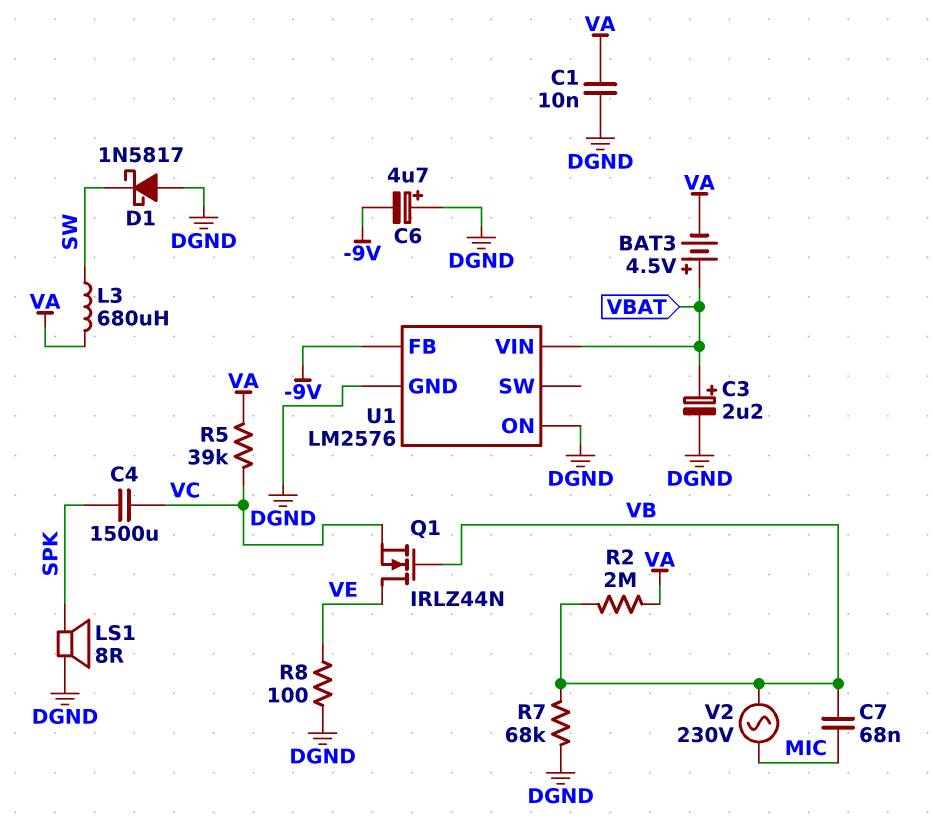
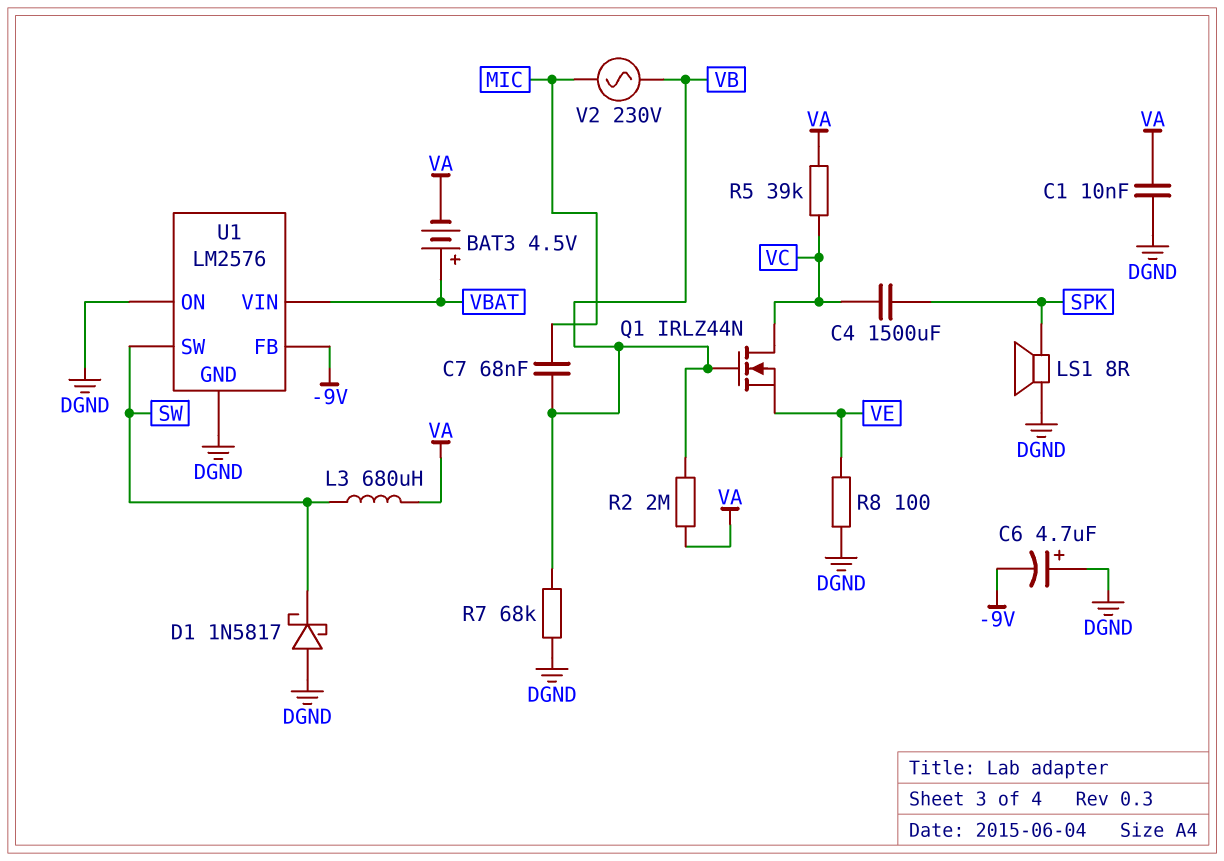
C3: 2.2uF (plus VBAT, minus DGND) -> none
Q1: NMOS IRLZ44N (G VB, D VE, S VC) -> NMOS IRLZ44N (G VB, D VC, S VE)
U1 pin SW: none -> SW

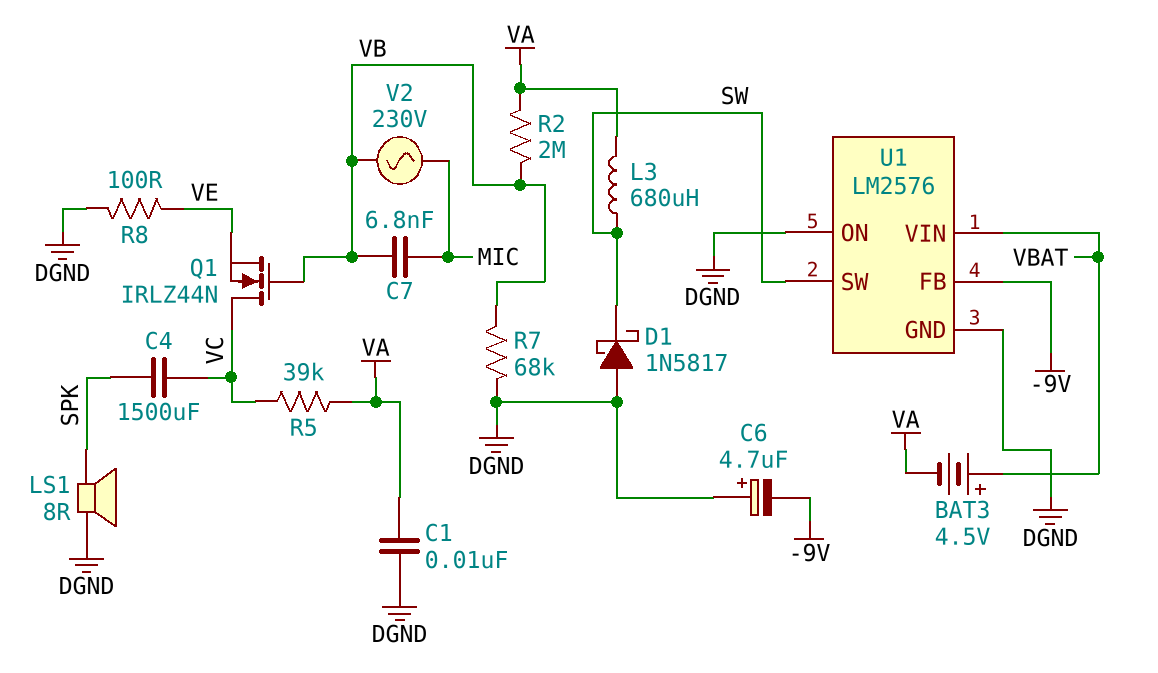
C7: 68nF (MIC, VB) -> 6.8nF (MIC, VB)

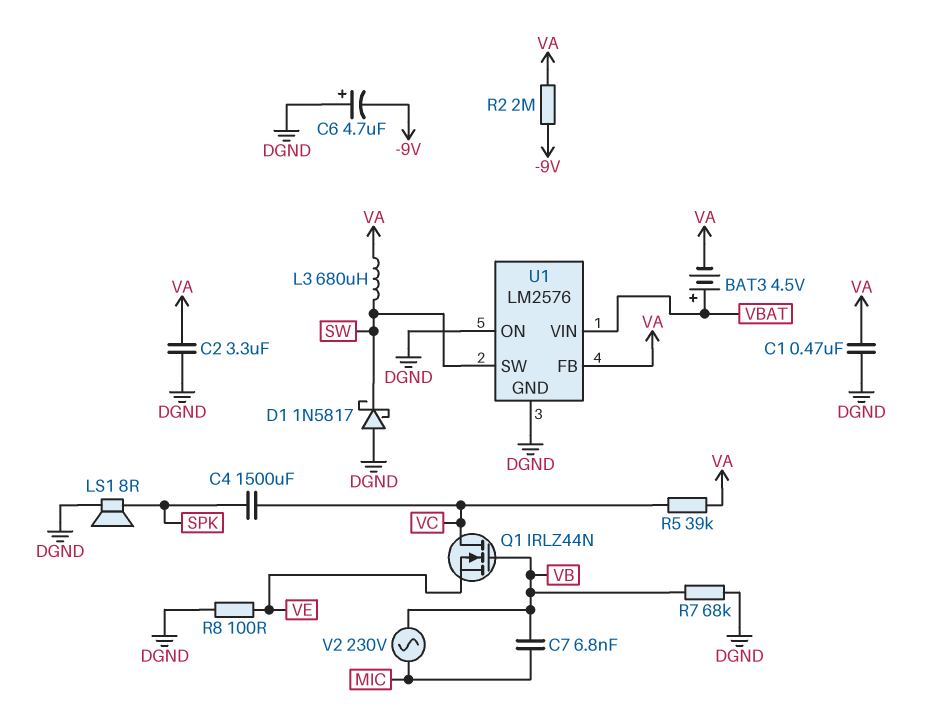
C1: 10nF (DGND, VA) -> 470nF (DGND, VA)
C2: none -> 3.3uF (DGND, VA)
R2: 2M (VA, VB) -> 2M (-9V, VA)
U1 pin FB: -9V -> VA

